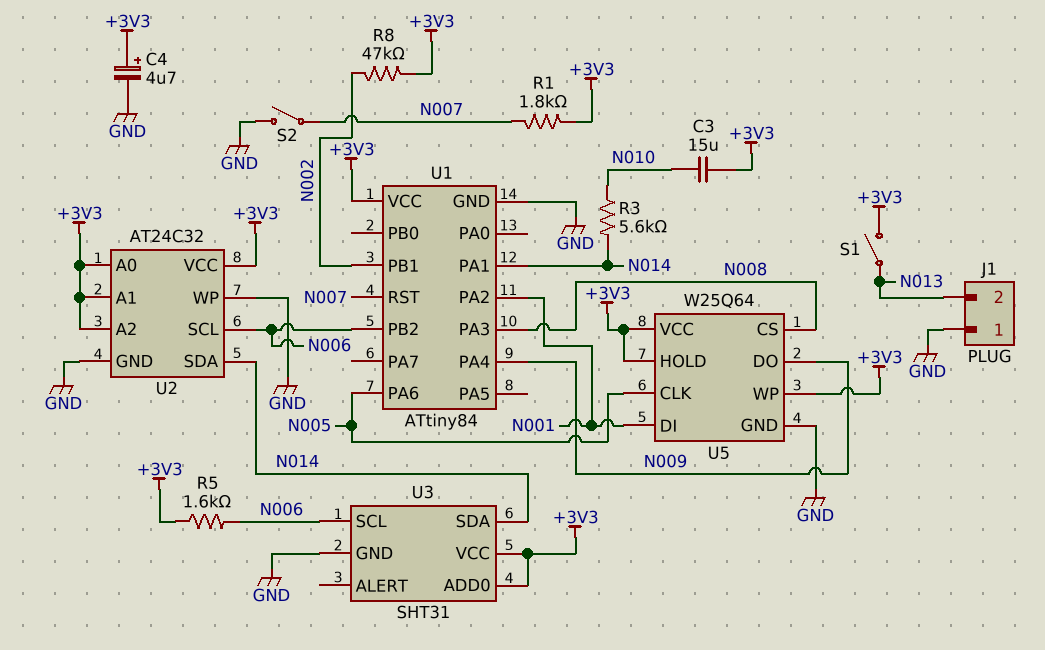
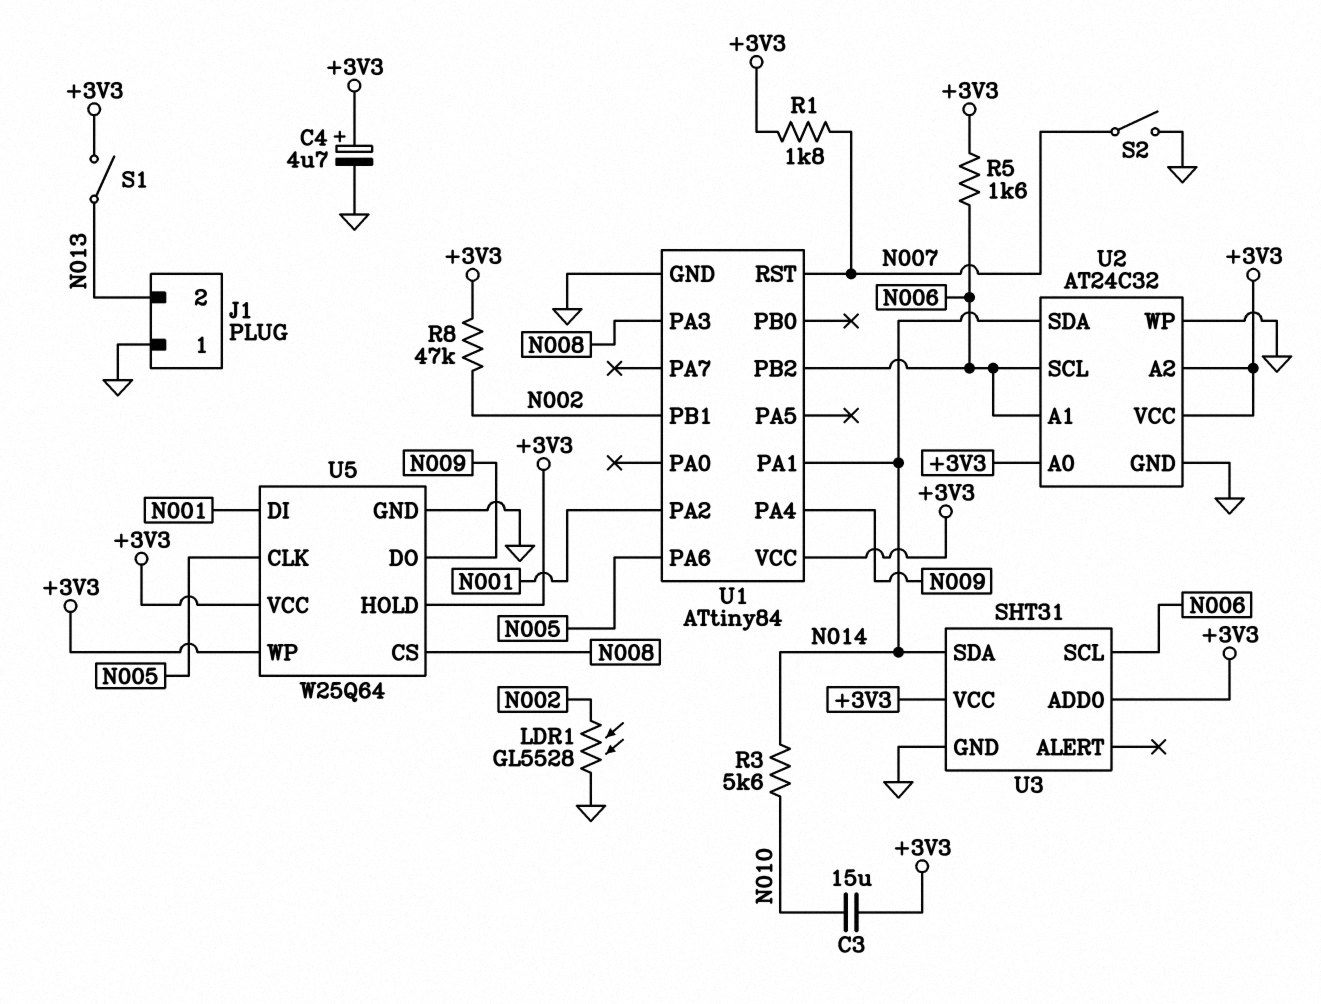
LDR1: none -> GL5528 (GND, N002)
U2 pin A1: +3V3 -> N006

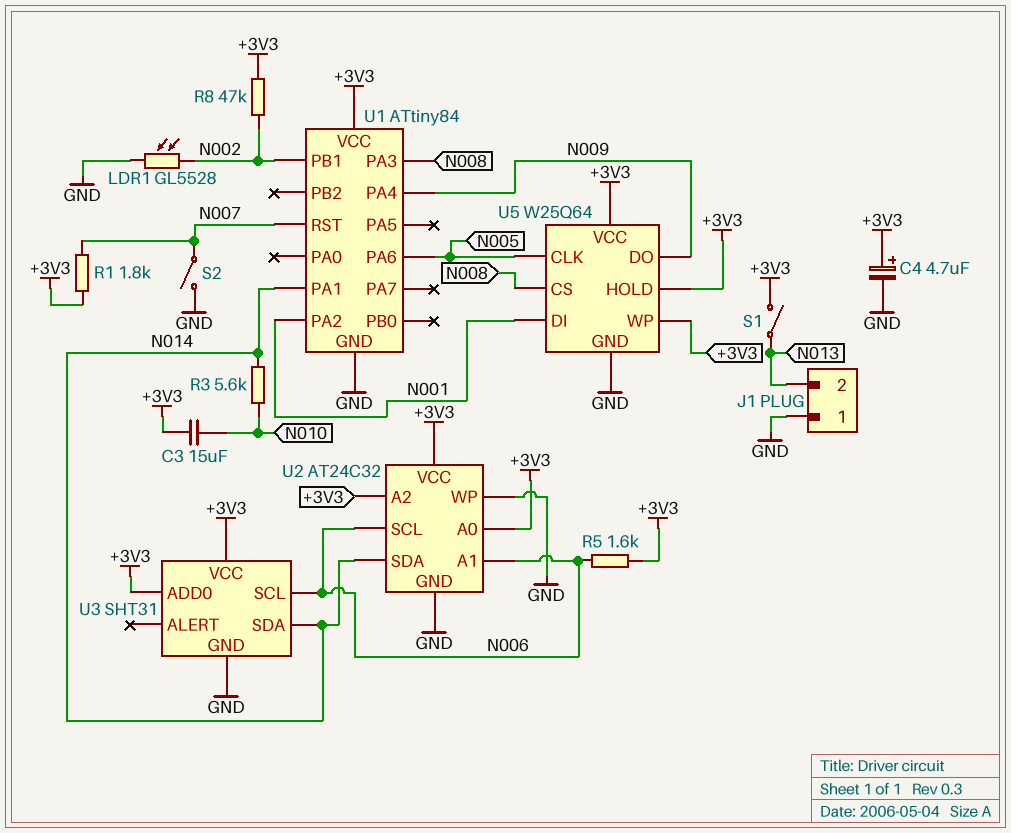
U1 pin PB2: N006 -> none

